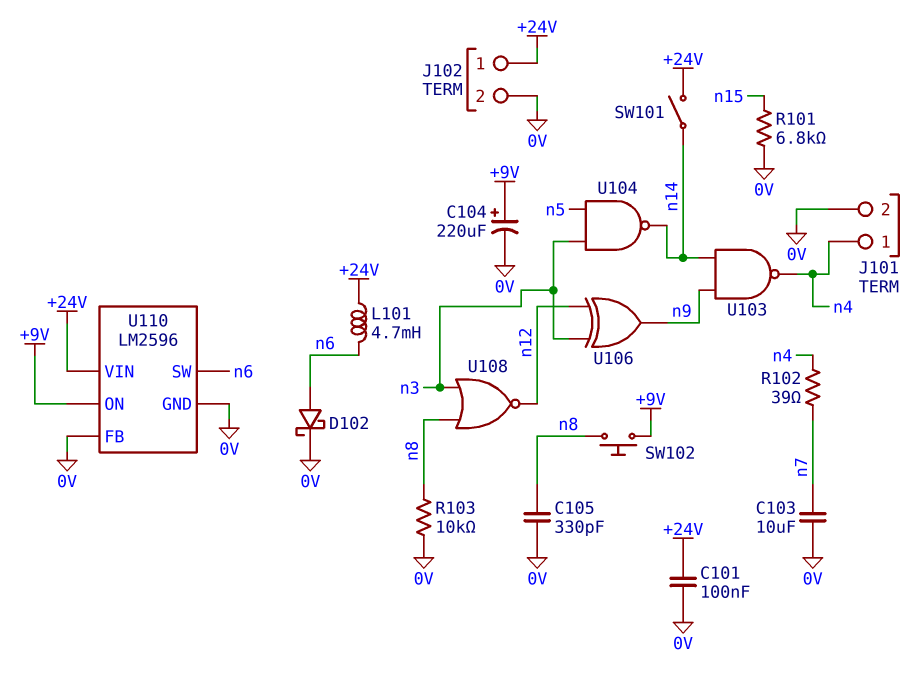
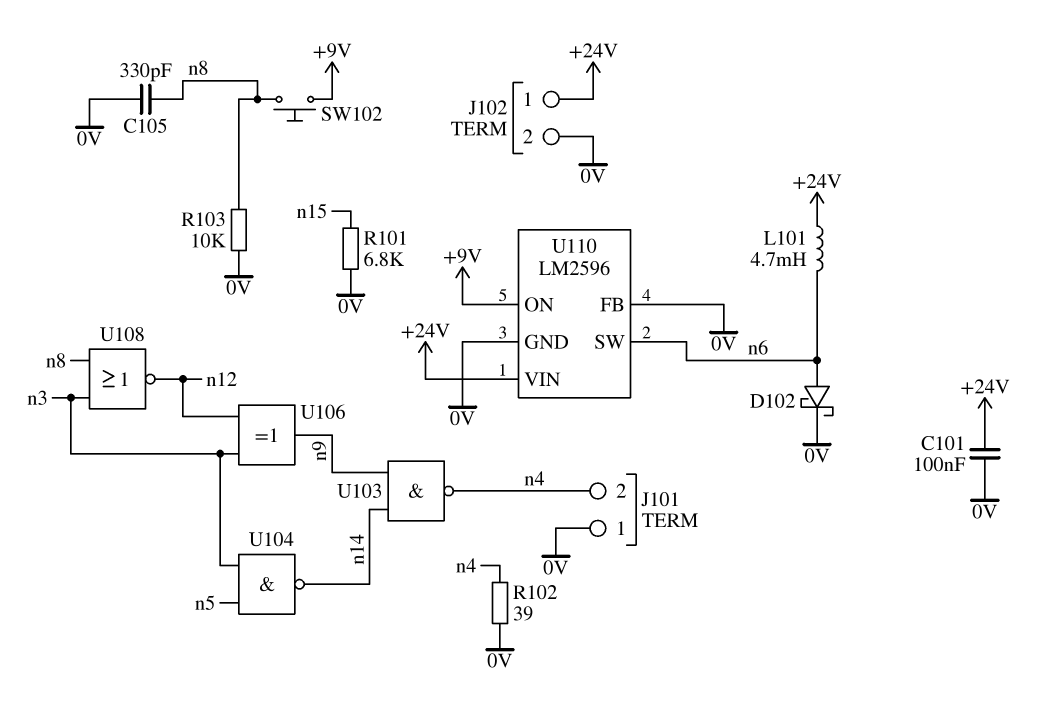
C103: 10uF (0V, n7) -> none
C104: 220uF (plus +9V, minus 0V) -> none
J101 pin 1: n4 -> 0V
J101 pin 2: 0V -> n4
R102: 39 (n4, n7) -> 39 (0V, n4)
SW101: switch (+24V, n14) -> none

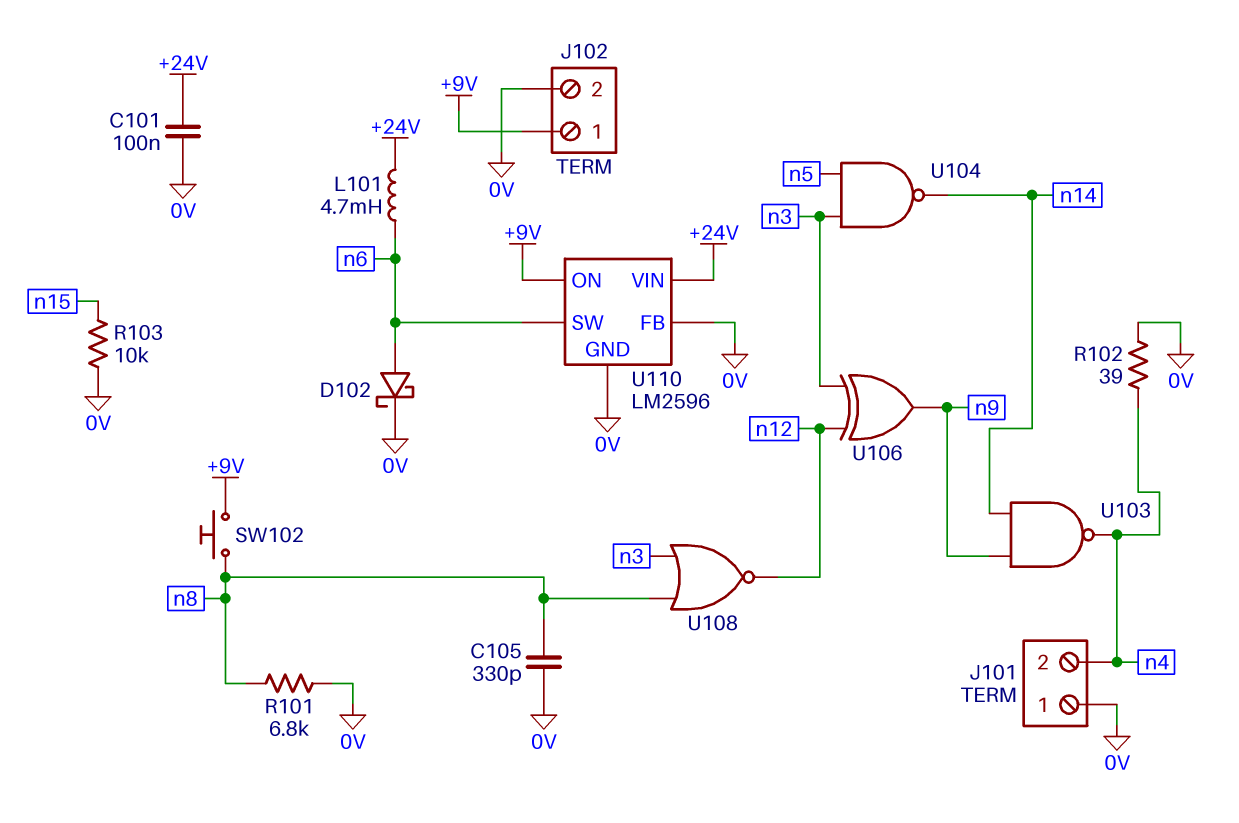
J102 pin 1: +24V -> +9V
R101: 6.8k (0V, n15) -> 6.8k (0V, n8)
R103: 10k (0V, n8) -> 10k (0V, n15)

